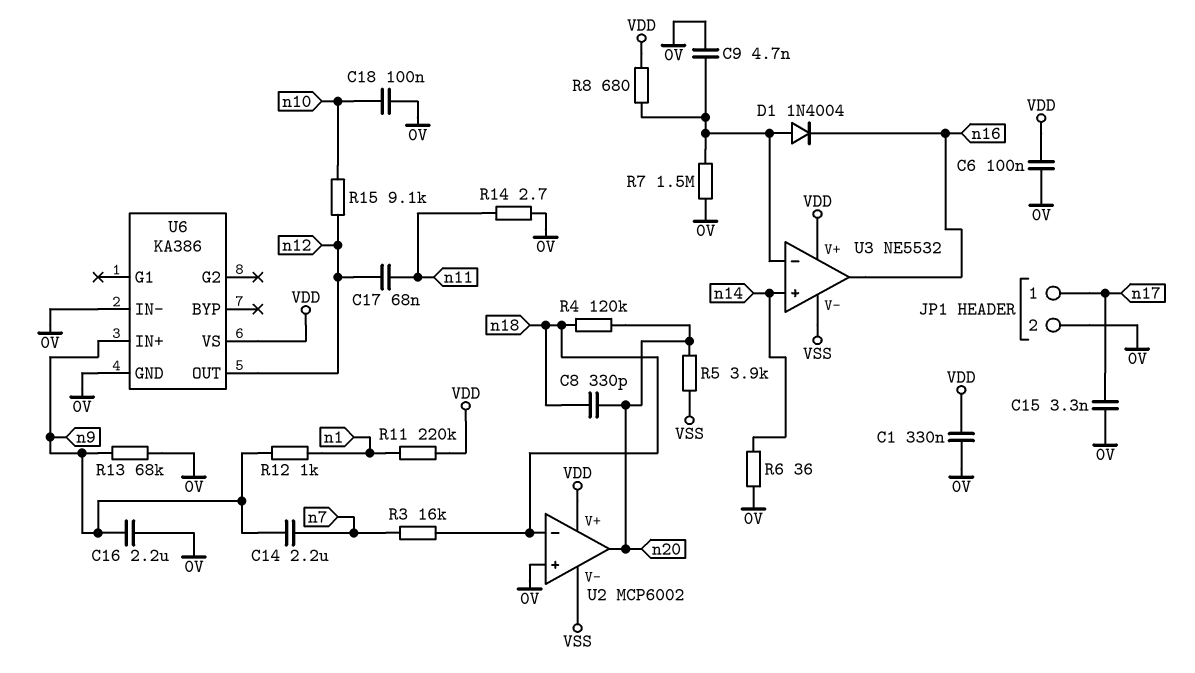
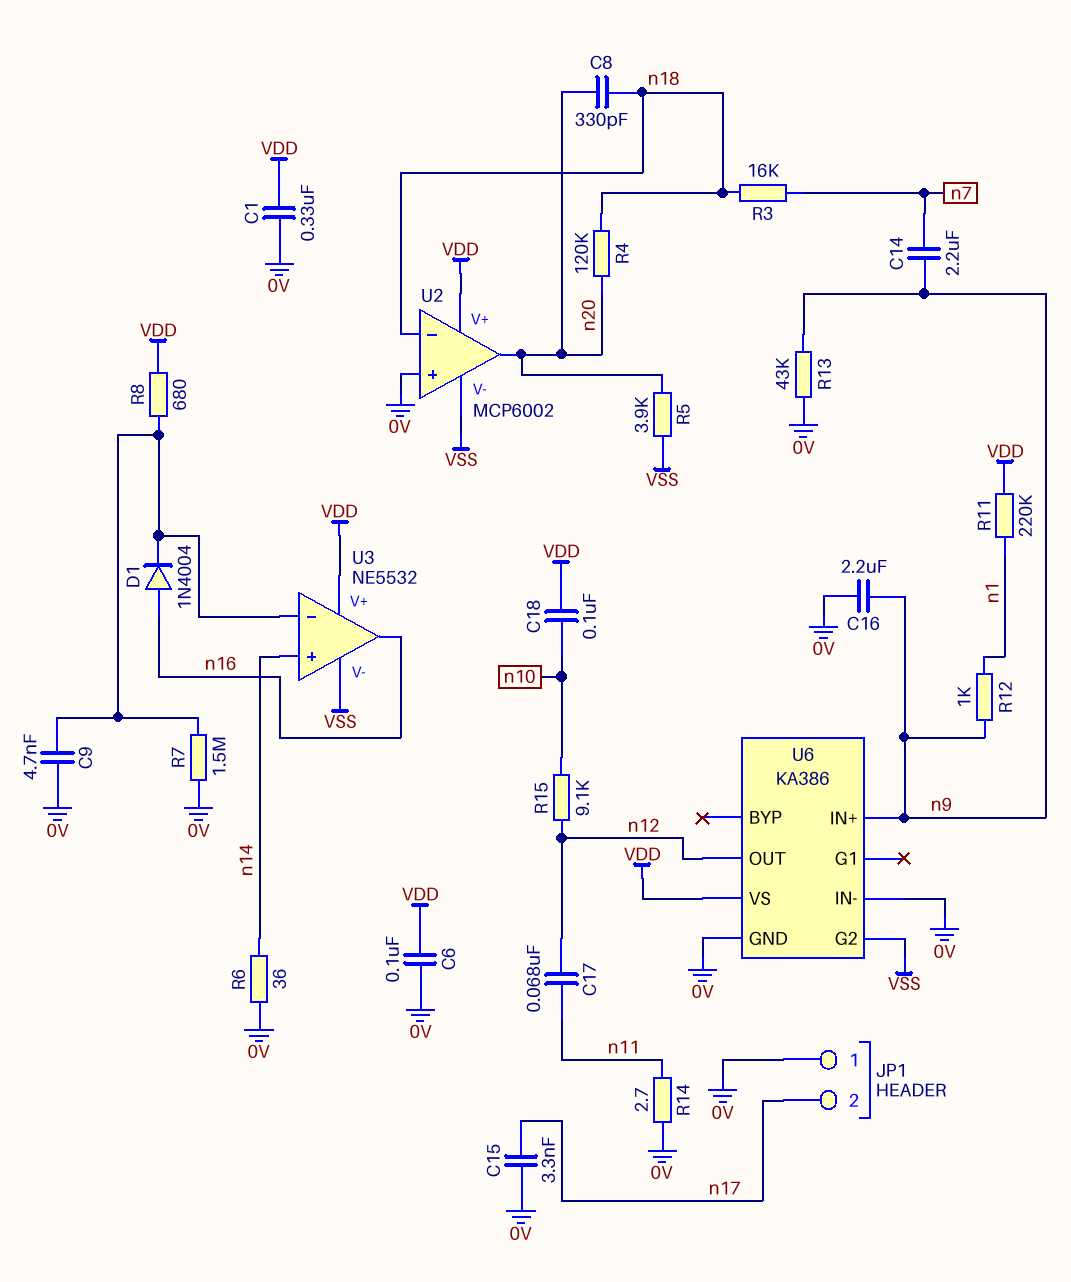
C18: 100nF (0V, n10) -> 100nF (VDD, n10)
D1: diode 1N4004 (A U3/in-, K n16) -> diode 1N4004 (A n16, K U3/in-)
JP1 pin 1: n17 -> 0V
JP1 pin 2: 0V -> n17
R13: 68k (0V, n9) -> 43k (0V, n9)
U6 pin G2: none -> VSS

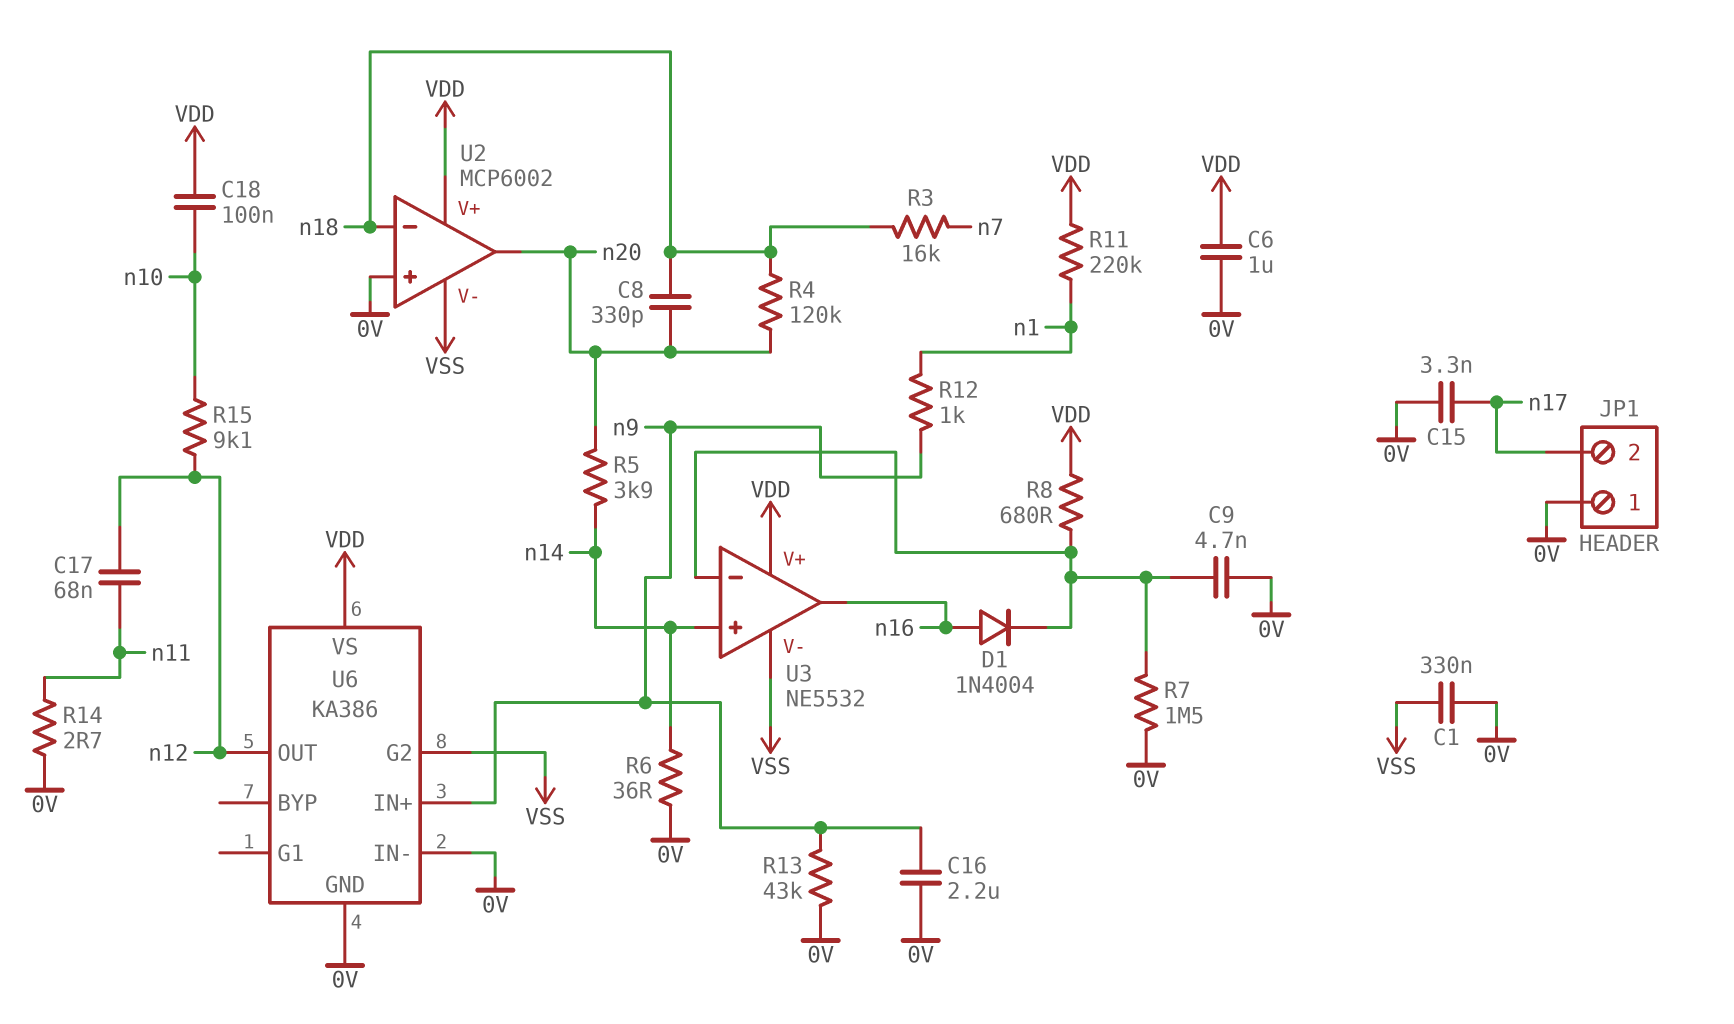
C1: 330nF (0V, VDD) -> 330nF (0V, VSS)
C6: 100nF (0V, VDD) -> 1uF (0V, VDD)
C14: 2.2uF (n7, n9) -> none
R5: 3.9k (VSS, n20) -> 3.9k (n14, n20)

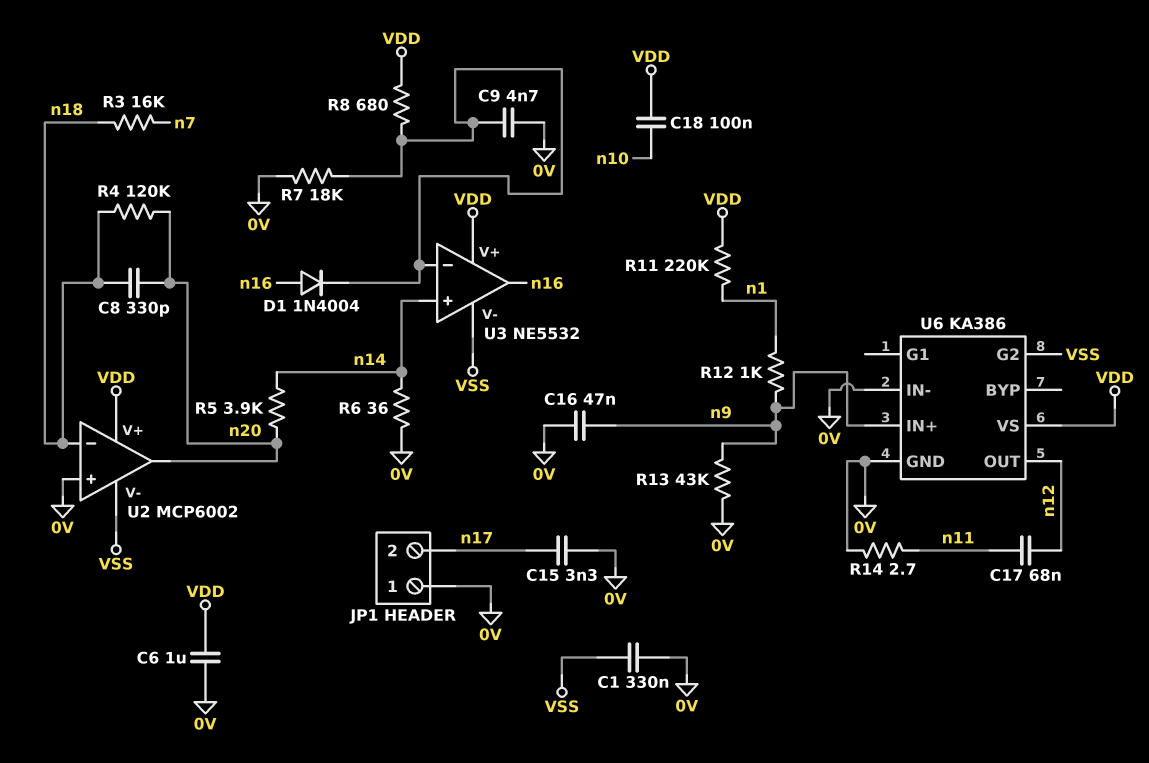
C16: 2.2uF (0V, n9) -> 47nF (0V, n9)
R7: 1.5M (0V, U3/in-) -> 18k (0V, U3/in-)
R15: 9.1k (n10, n12) -> none

